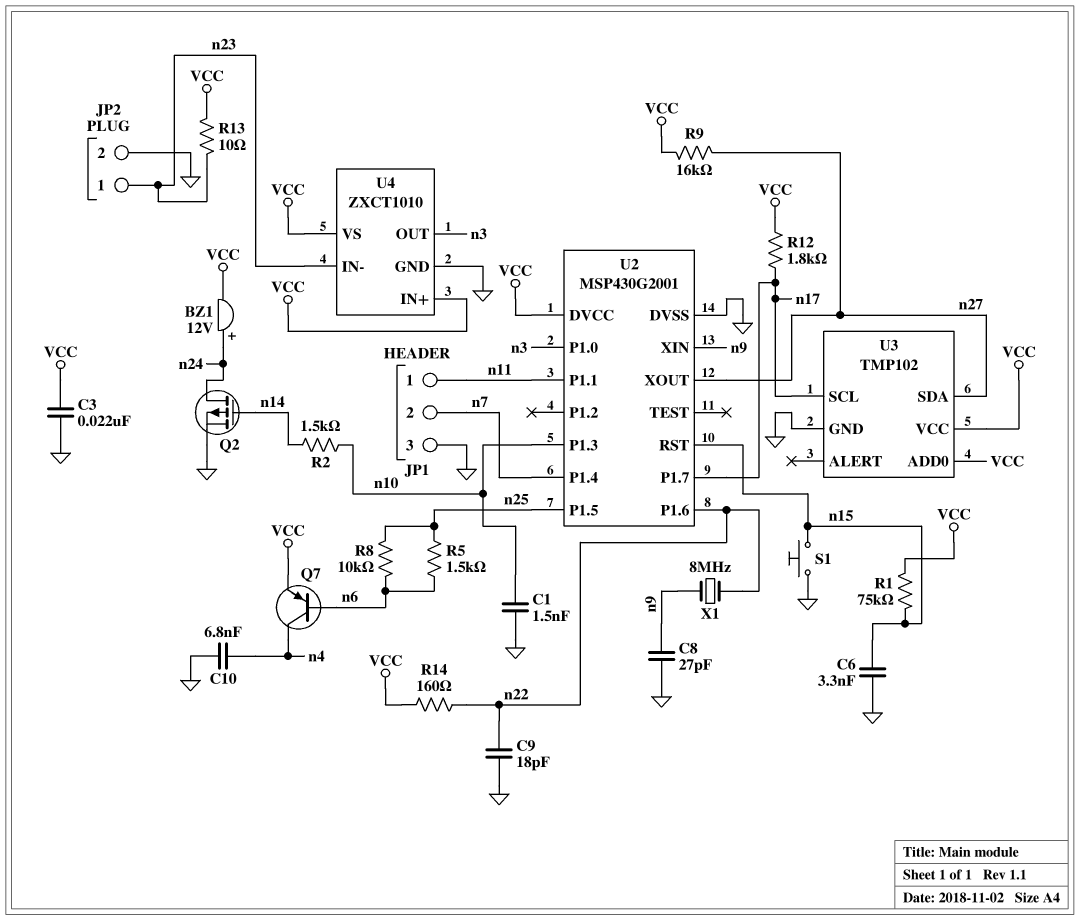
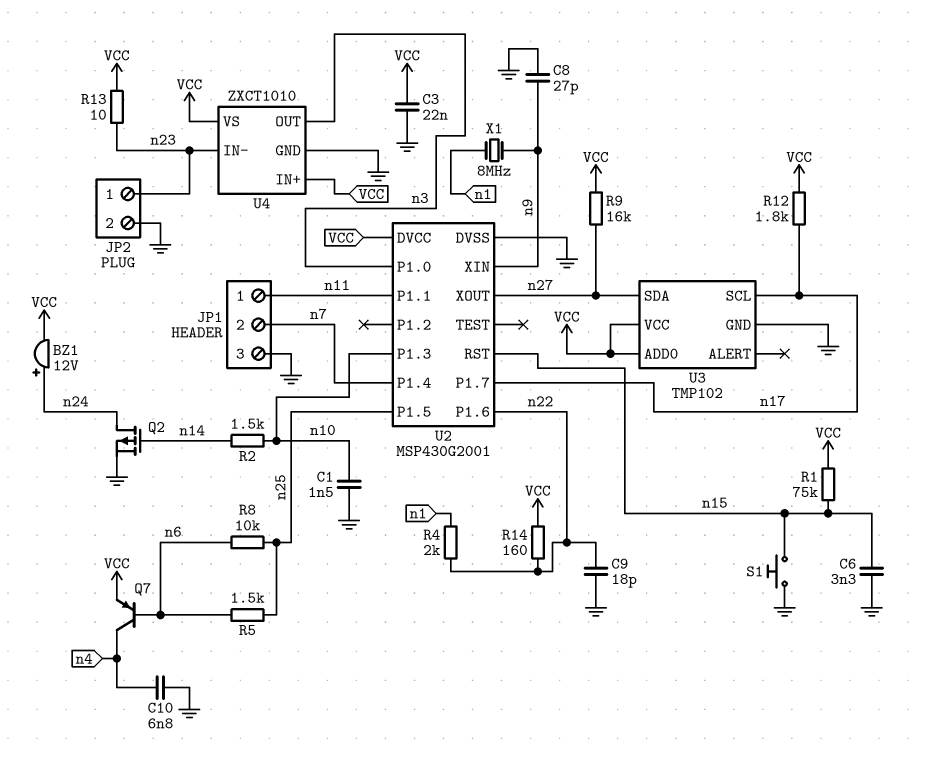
R4: none -> 2k (n1, n22)
X1: 8MHz (n9, n22) -> 8MHz (n1, n9)

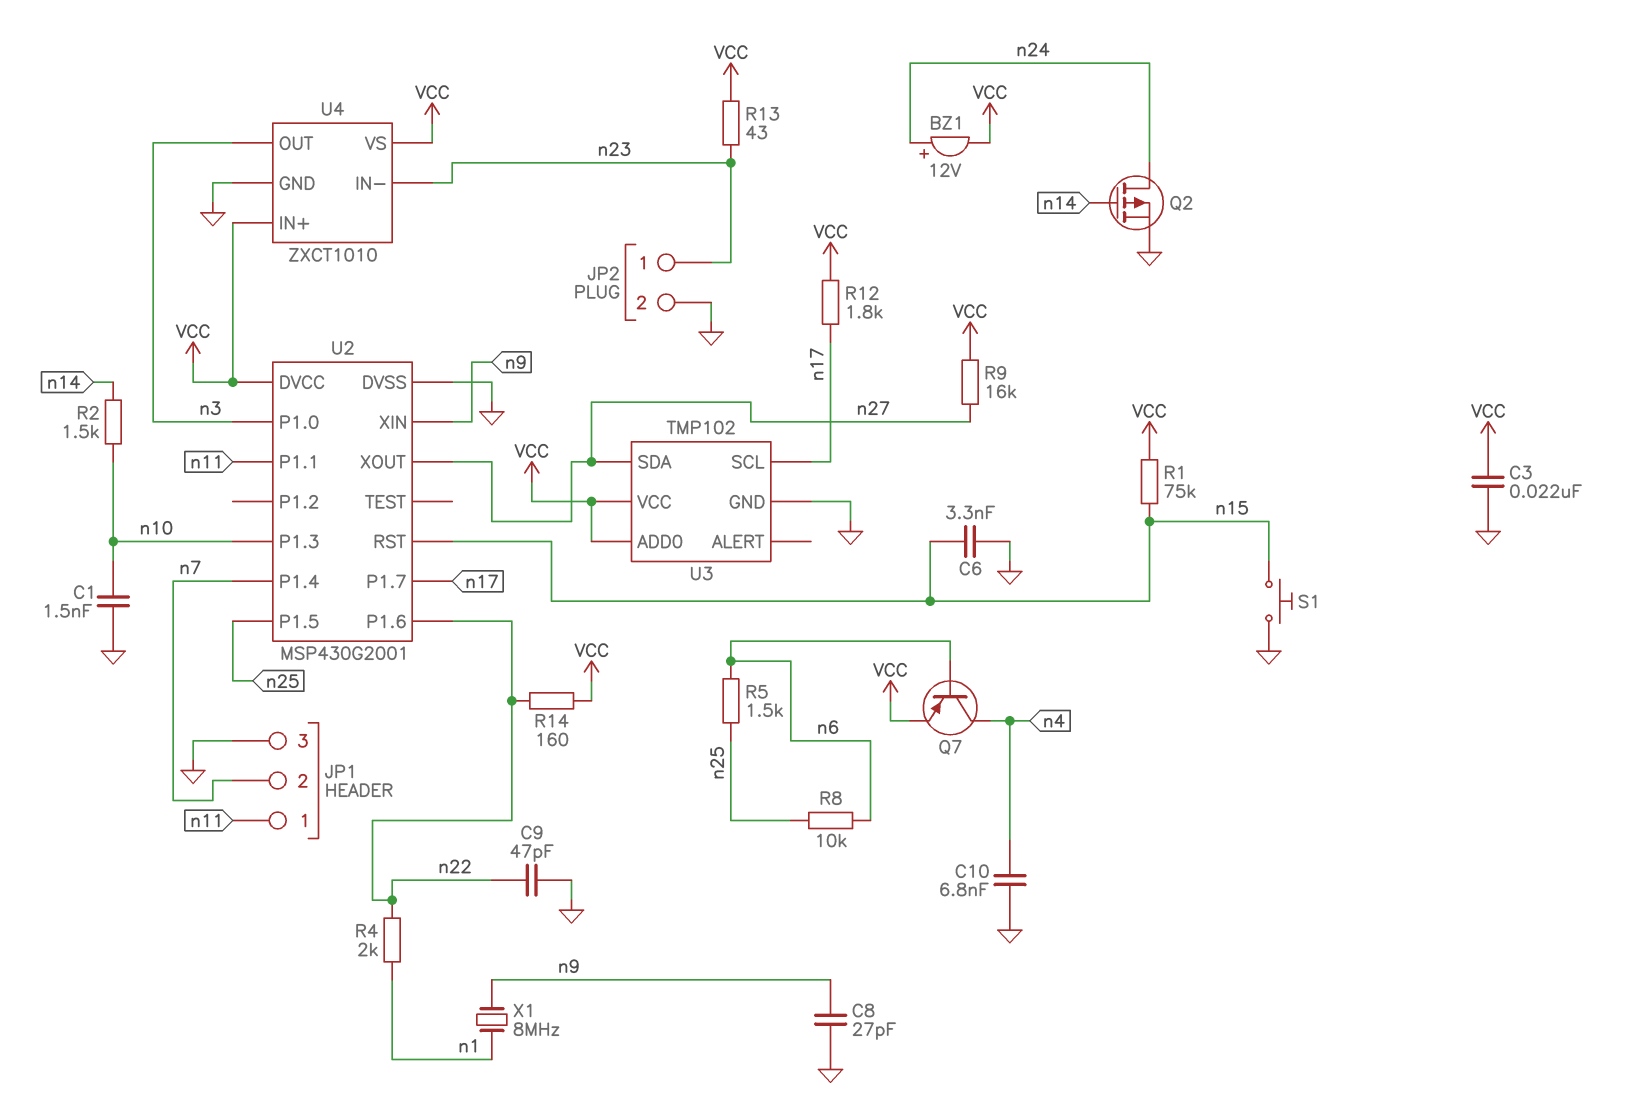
C9: 18pF (GND, n22) -> 47pF (GND, n22)
R13: 10 (VCC, n23) -> 43 (VCC, n23)

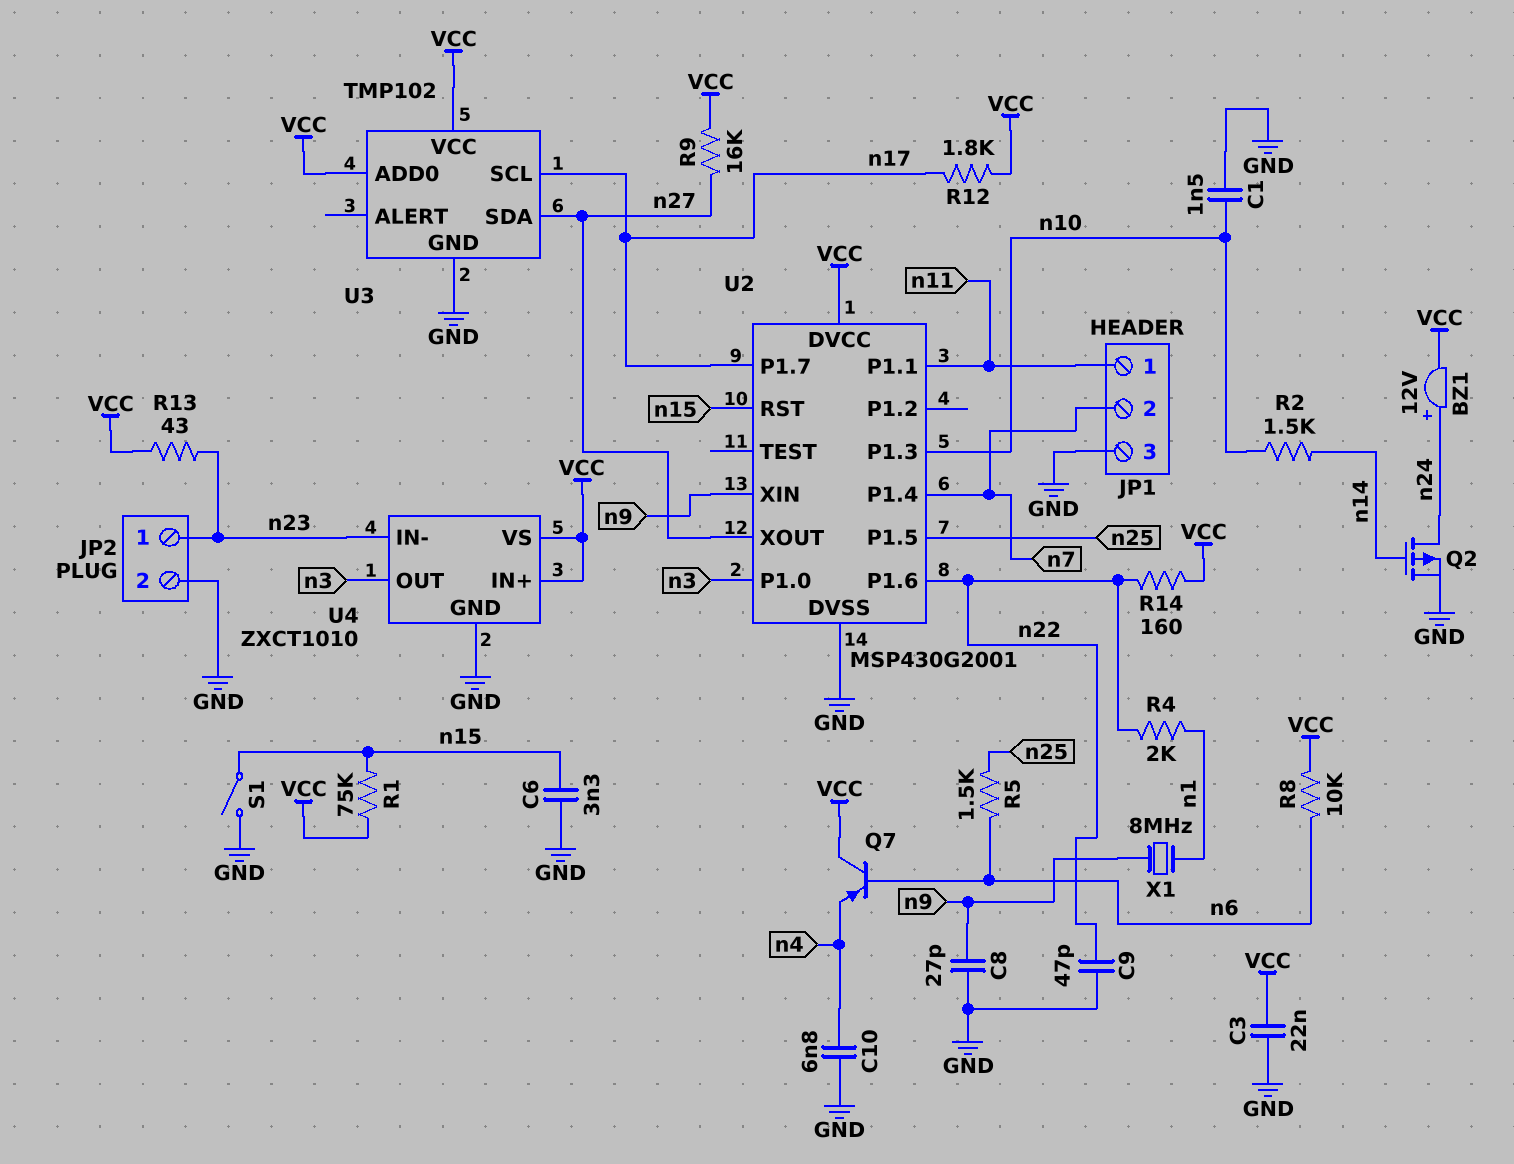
Q7: PNP (B n6, C n4, E VCC) -> PNP (B n6, C VCC, E n4)
R8: 10k (n6, n25) -> 10k (VCC, n6)
S1: button (GND, n15) -> switch (GND, n15)

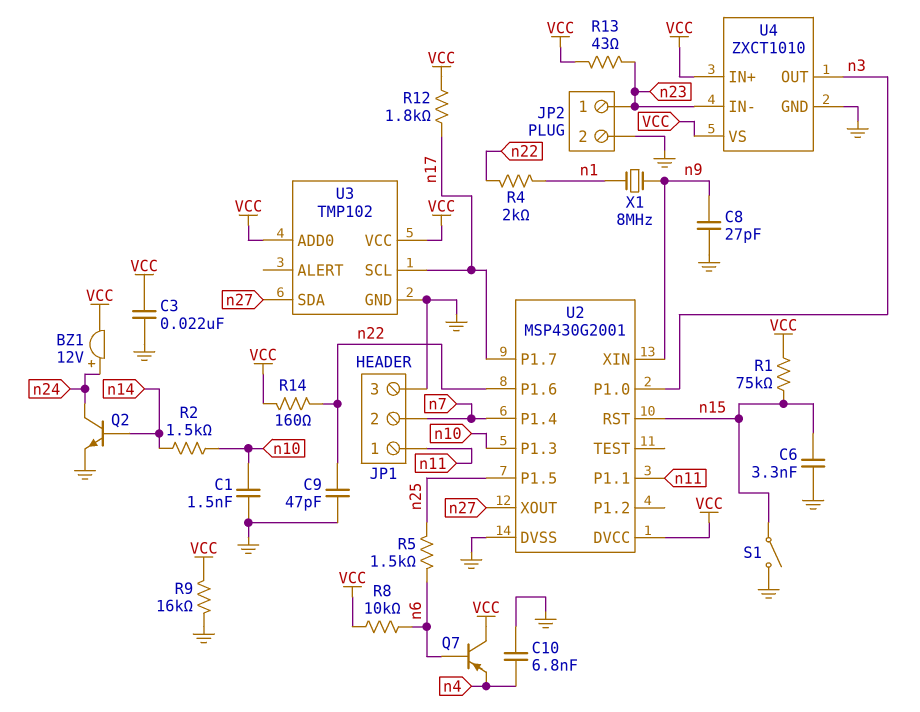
Q2: PMOS (G n14, D n24, S GND) -> NPN (B n14, C n24, E GND)
R9: 16k (VCC, n27) -> 16k (GND, VCC)

